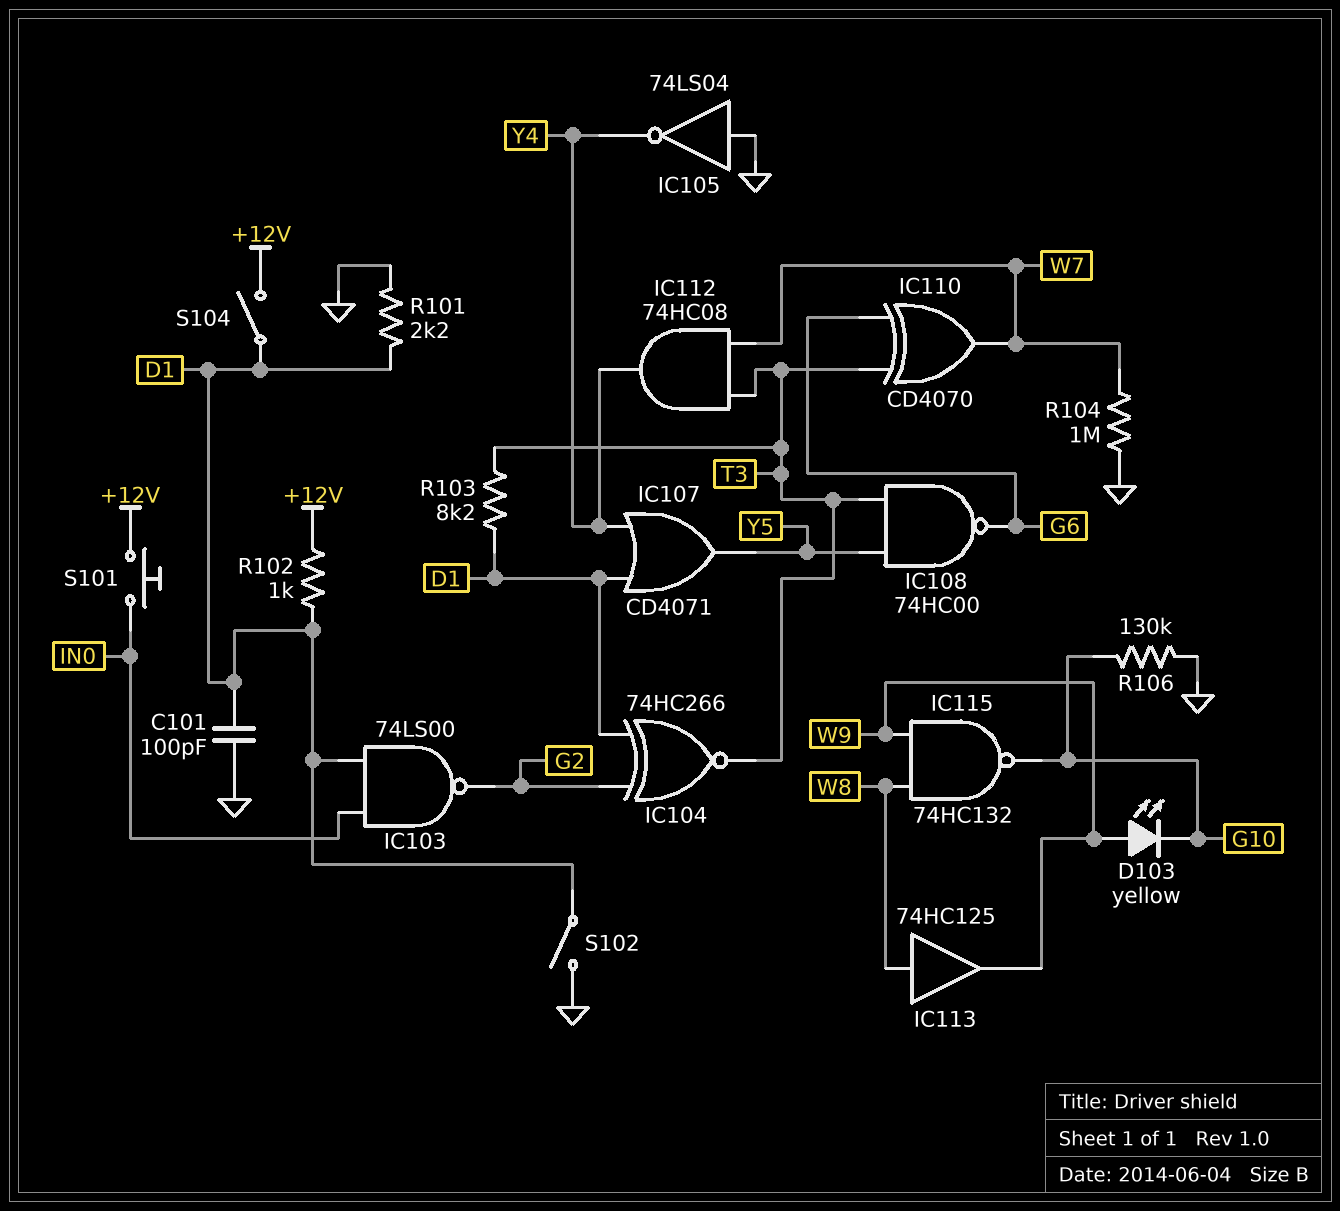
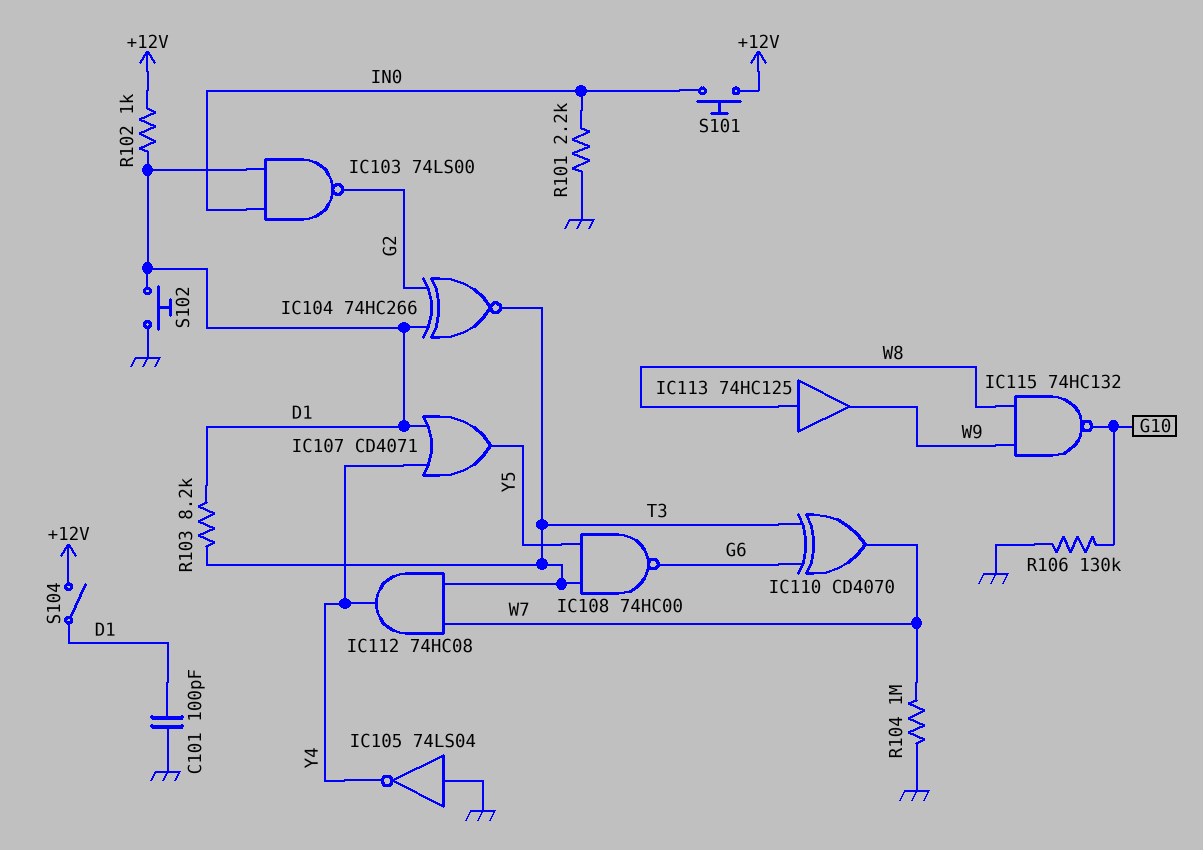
D103: LED yellow (A W9, K G10) -> none
R101: 2.2k (D1, GND) -> 2.2k (GND, IN0)
S102: switch (D1, GND) -> button (D1, GND)

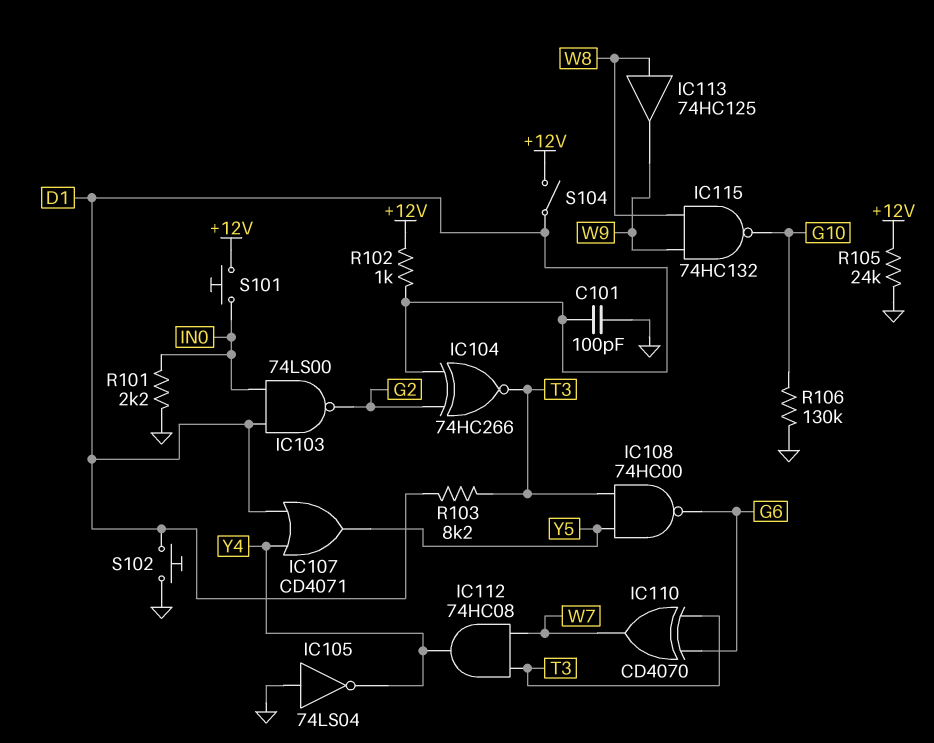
R104: 1M (GND, W7) -> none
R105: none -> 24k (+12V, GND)

